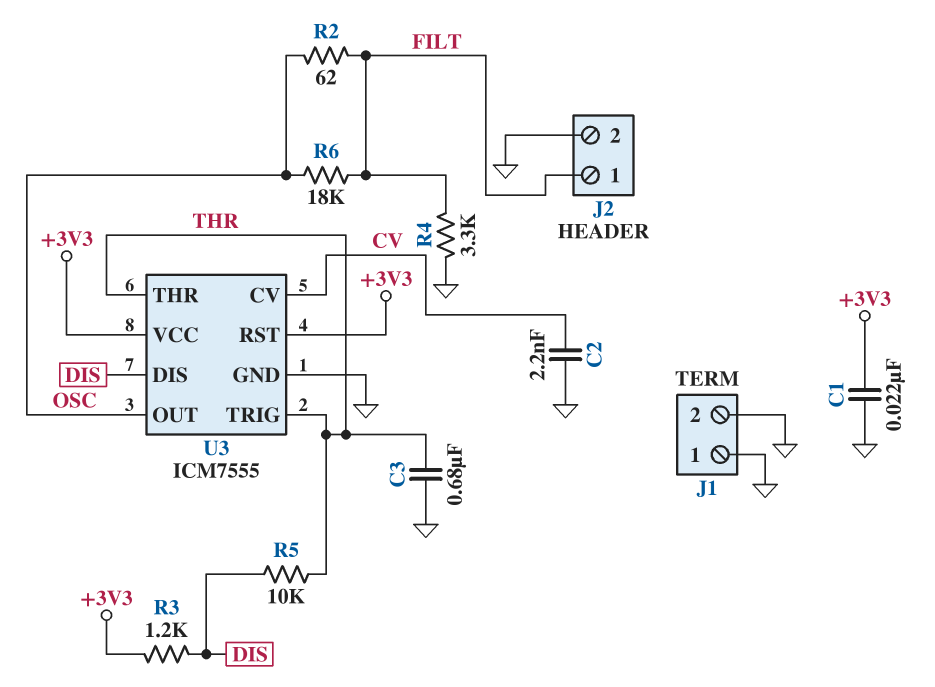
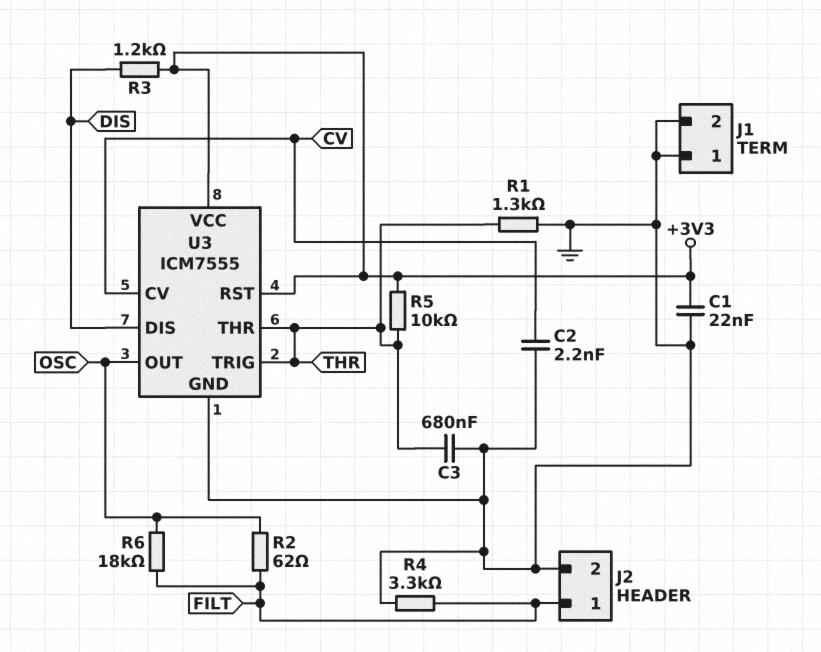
R1: none -> 1.3k (GND, THR)
R5: 10k (DIS, THR) -> 10k (+3V3, THR)

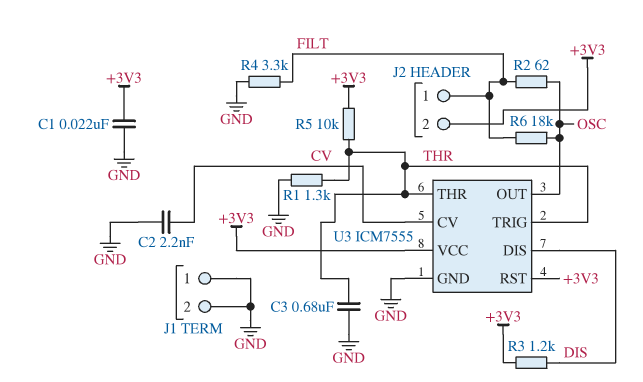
J2 pin 2: GND -> +3V3

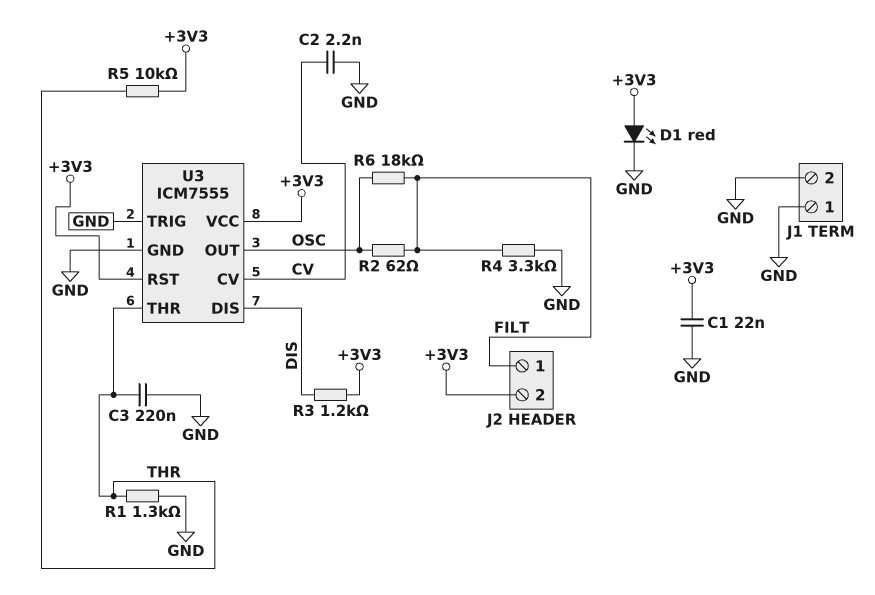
C3: 680nF (GND, THR) -> 220nF (GND, THR)
D1: none -> LED red (A +3V3, K GND)
U3 pin TRIG: THR -> GND

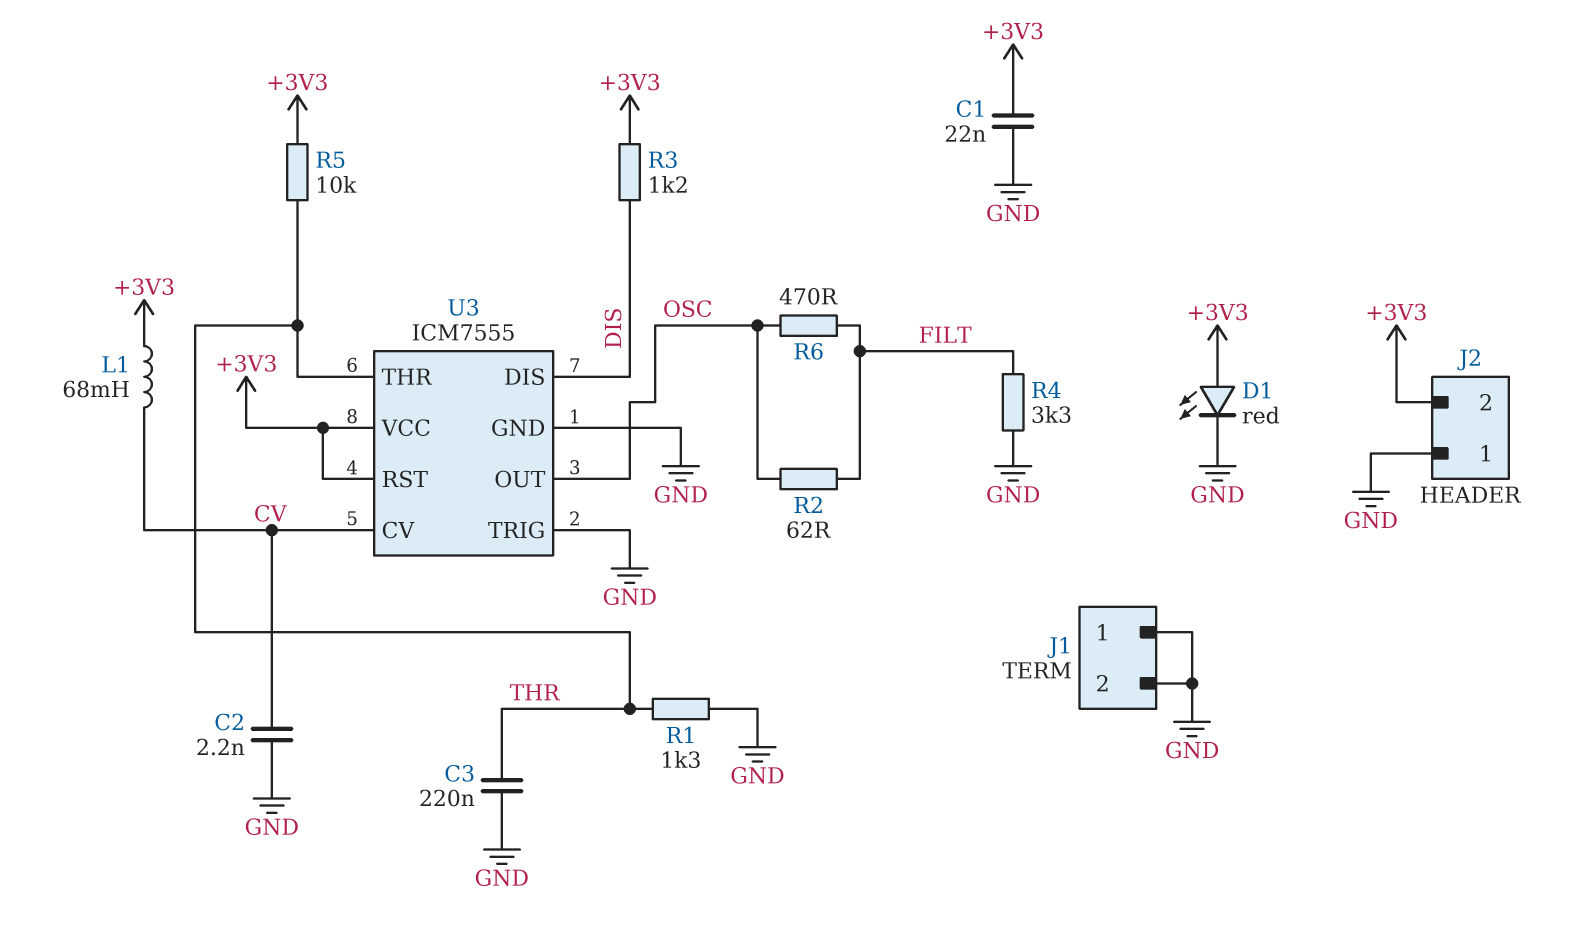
J2 pin 1: FILT -> GND
L1: none -> 68mH (+3V3, CV)
R6: 18k (FILT, OSC) -> 470 (FILT, OSC)

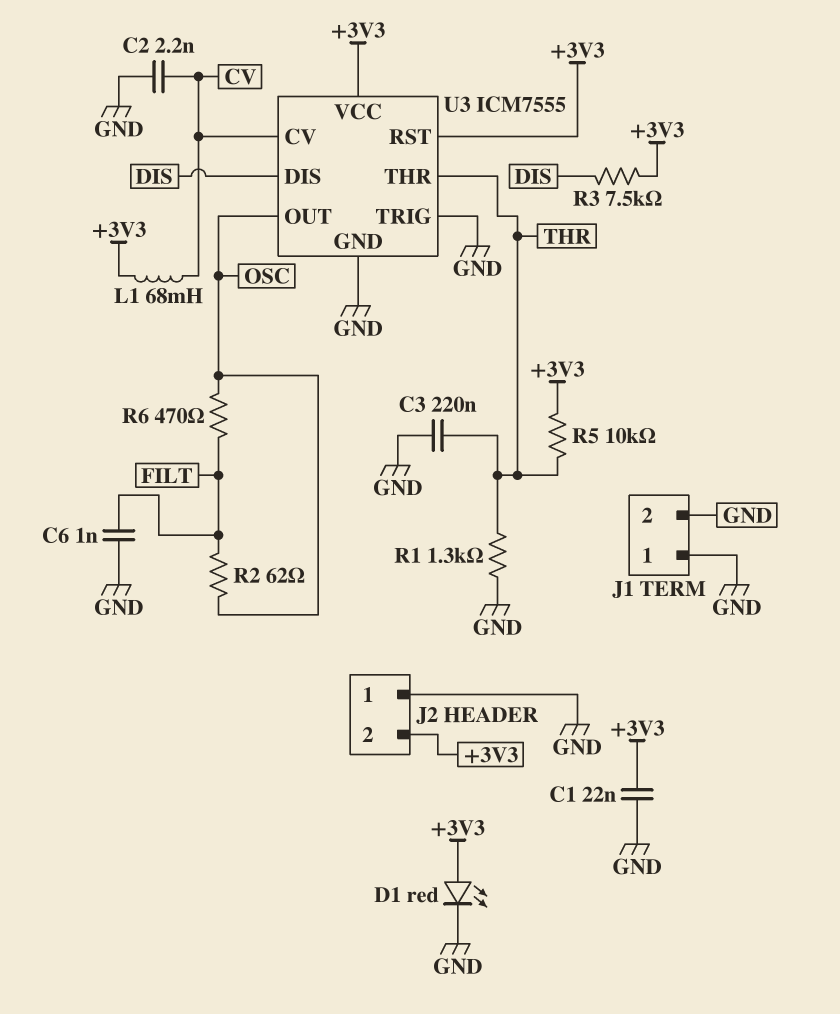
C6: none -> 1nF (FILT, GND)
R3: 1.2k (+3V3, DIS) -> 7.5k (+3V3, DIS)
R4: 3.3k (FILT, GND) -> none

